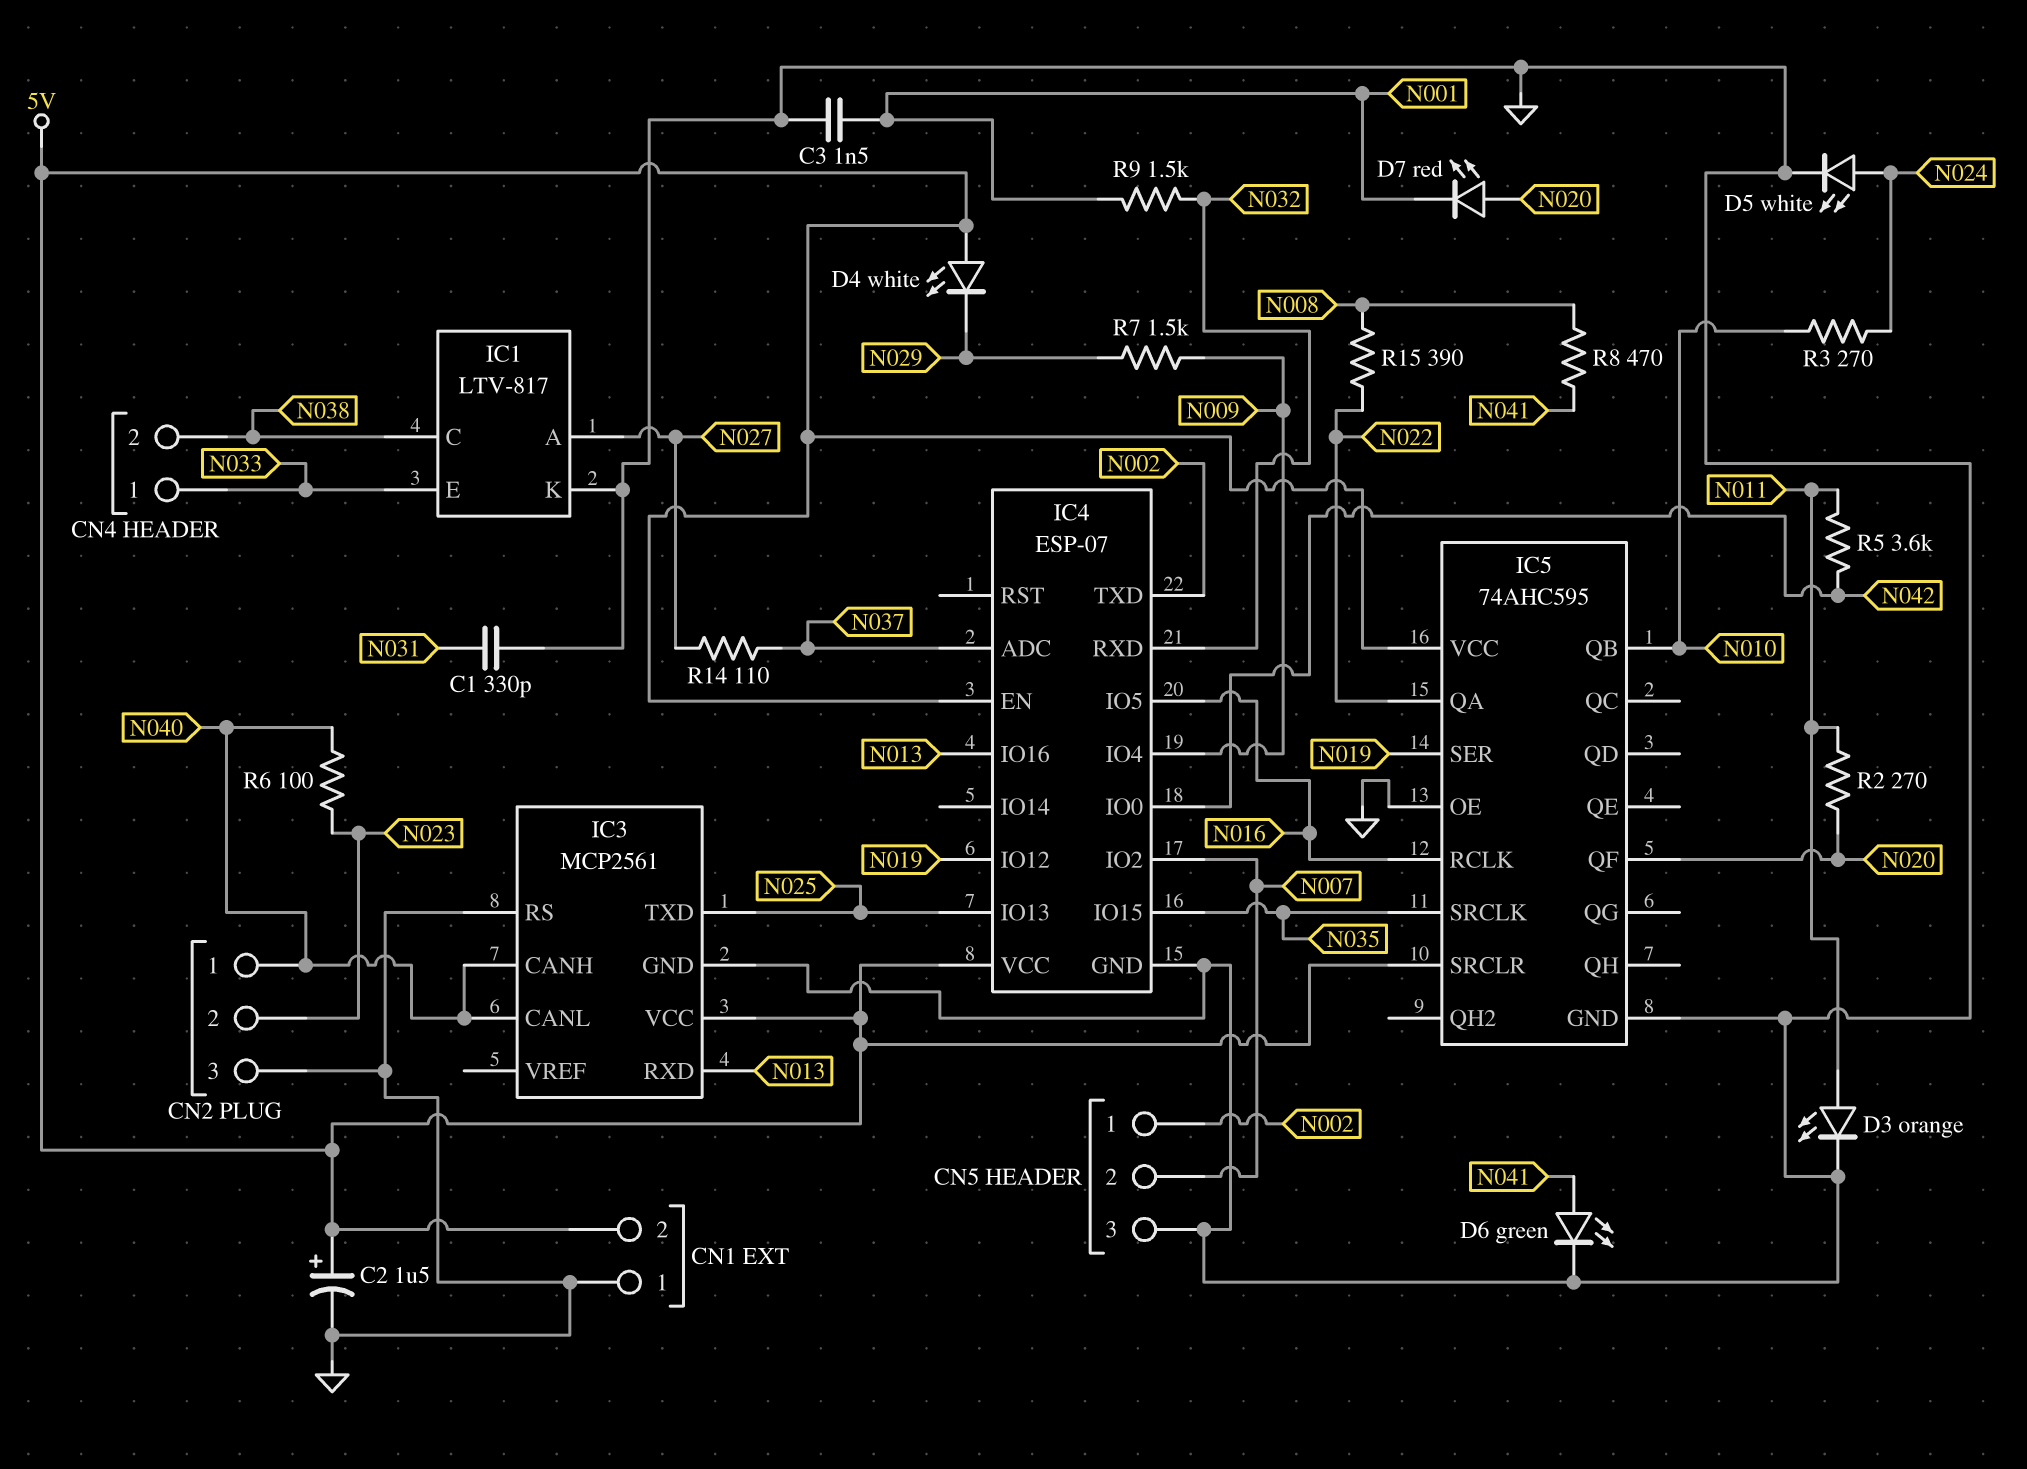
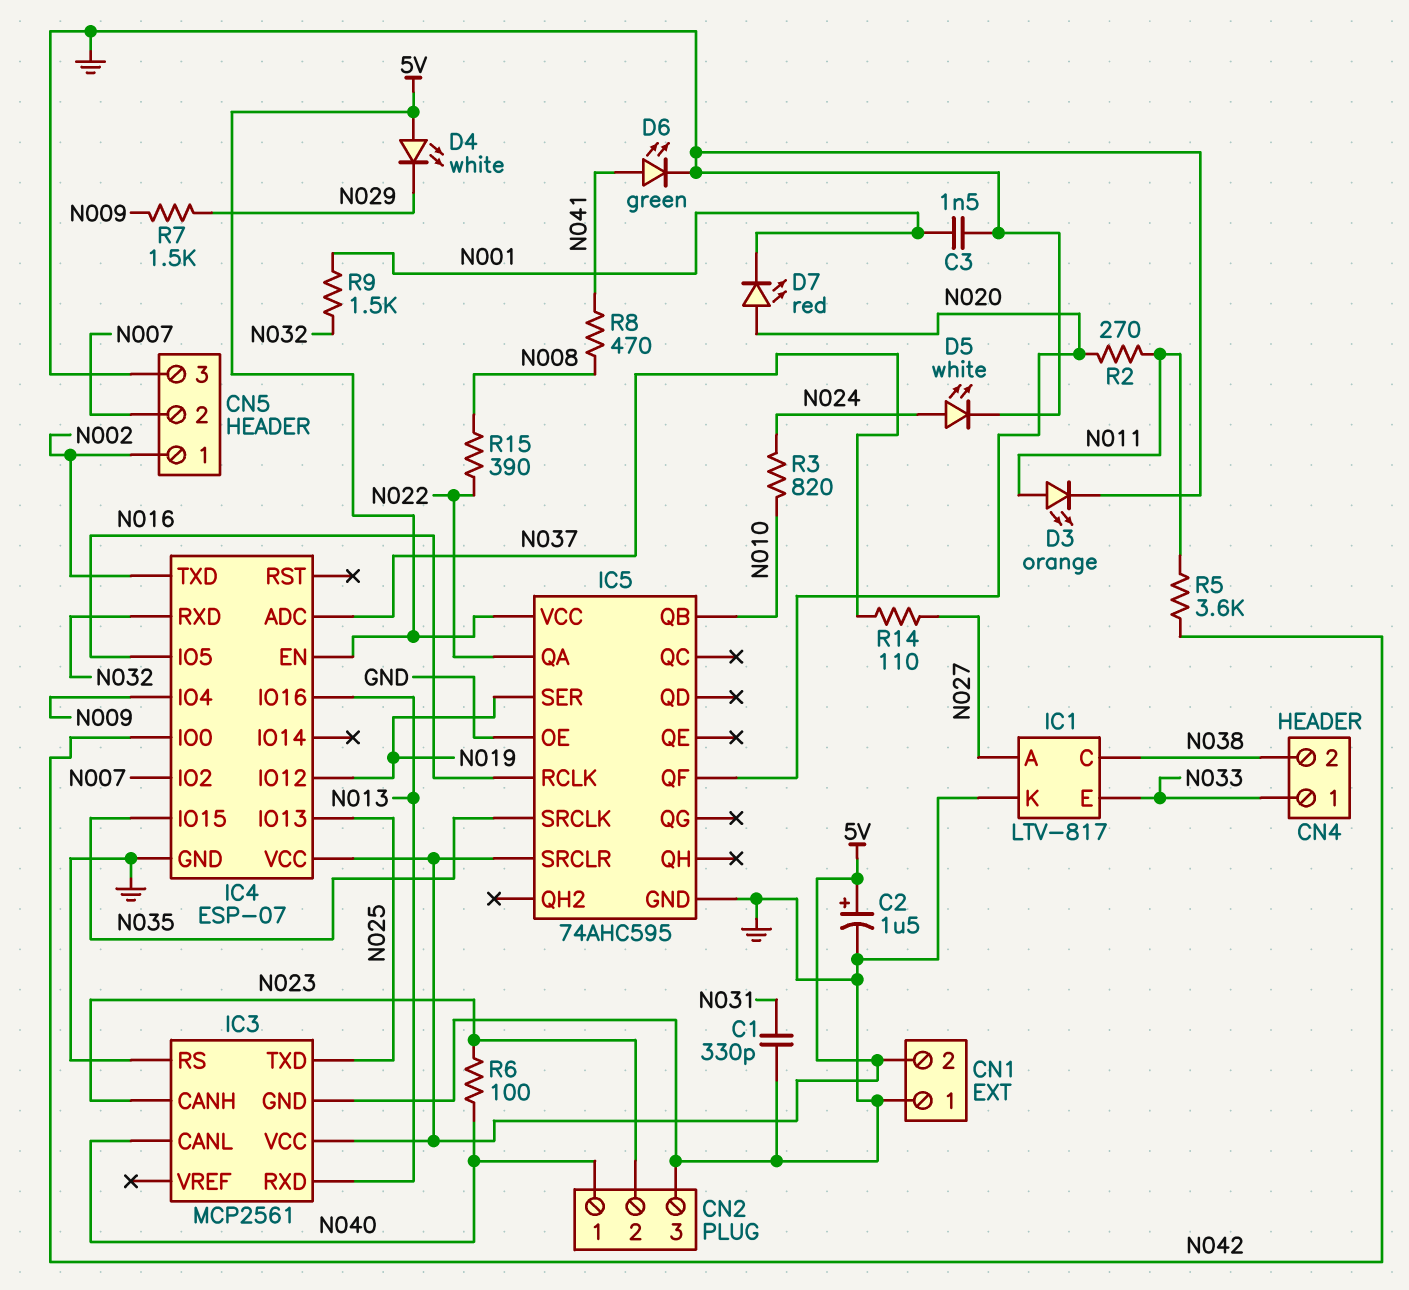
IC3 pin CANH: N040 -> N023
R3: 270 (N010, N024) -> 820 (N010, N024)

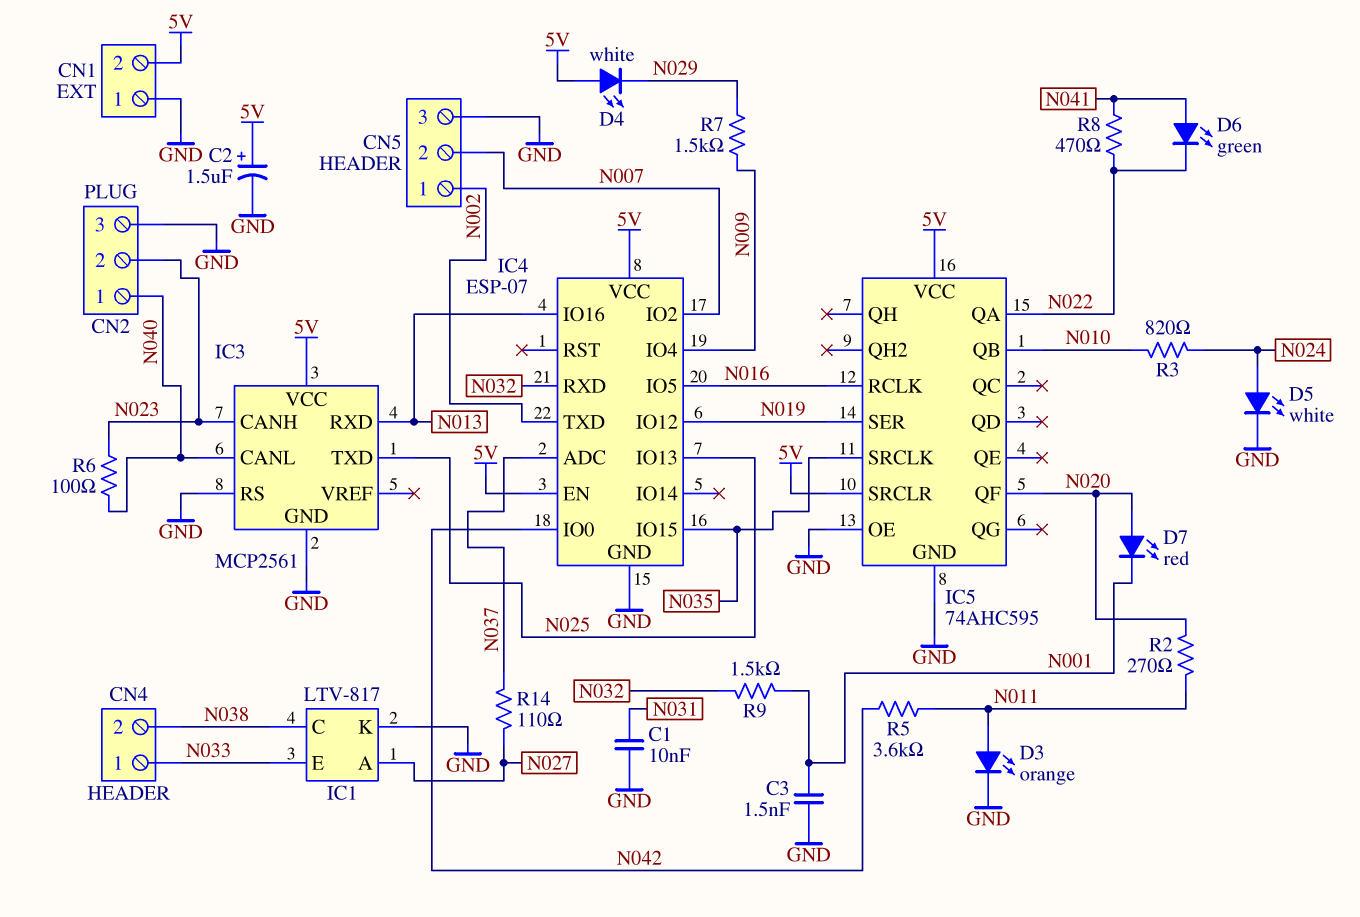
C1: 330pF (GND, N031) -> 10nF (GND, N031)
D6: LED green (A N041, K GND) -> LED green (A N041, K N022)
R8: 470 (N008, N041) -> 470 (N022, N041)
R15: 390 (N008, N022) -> none

